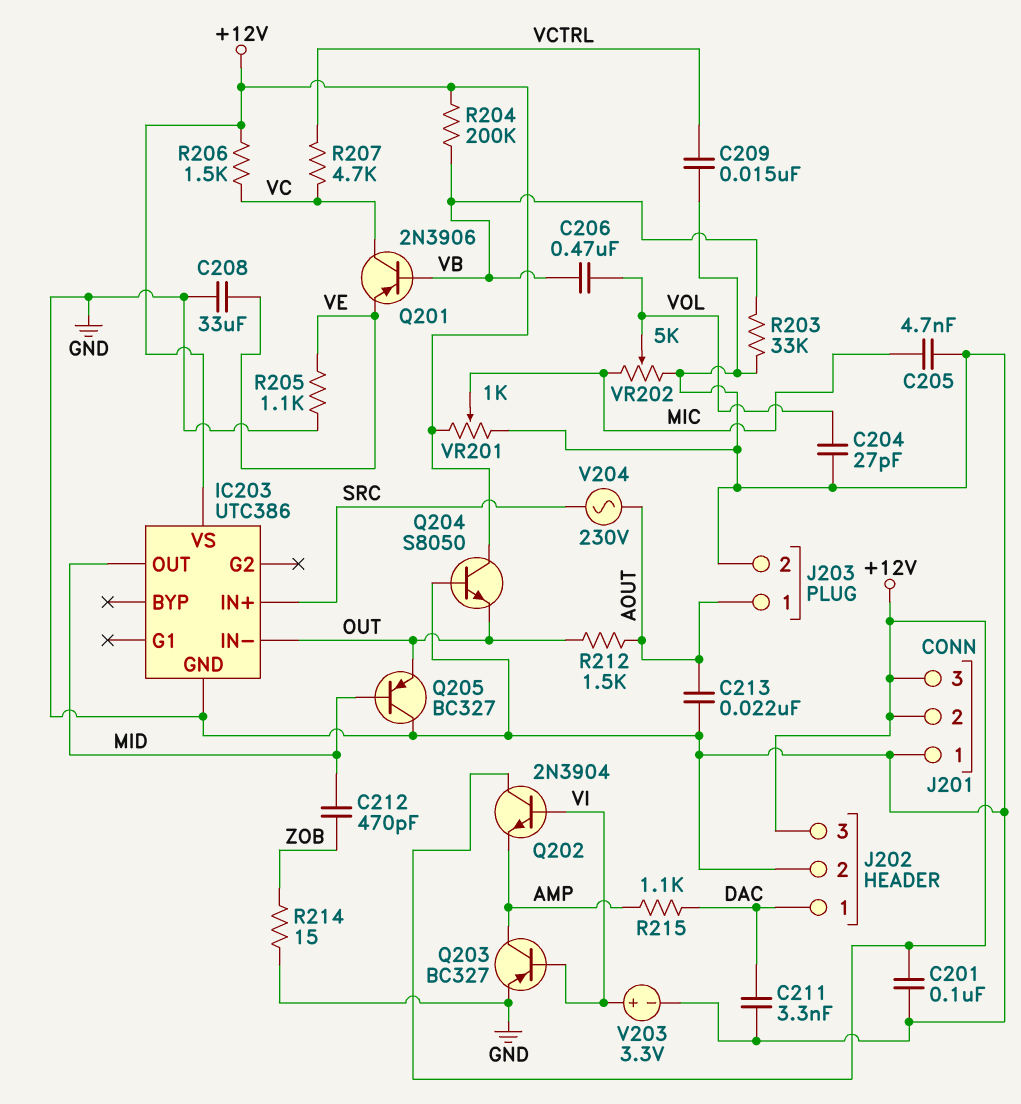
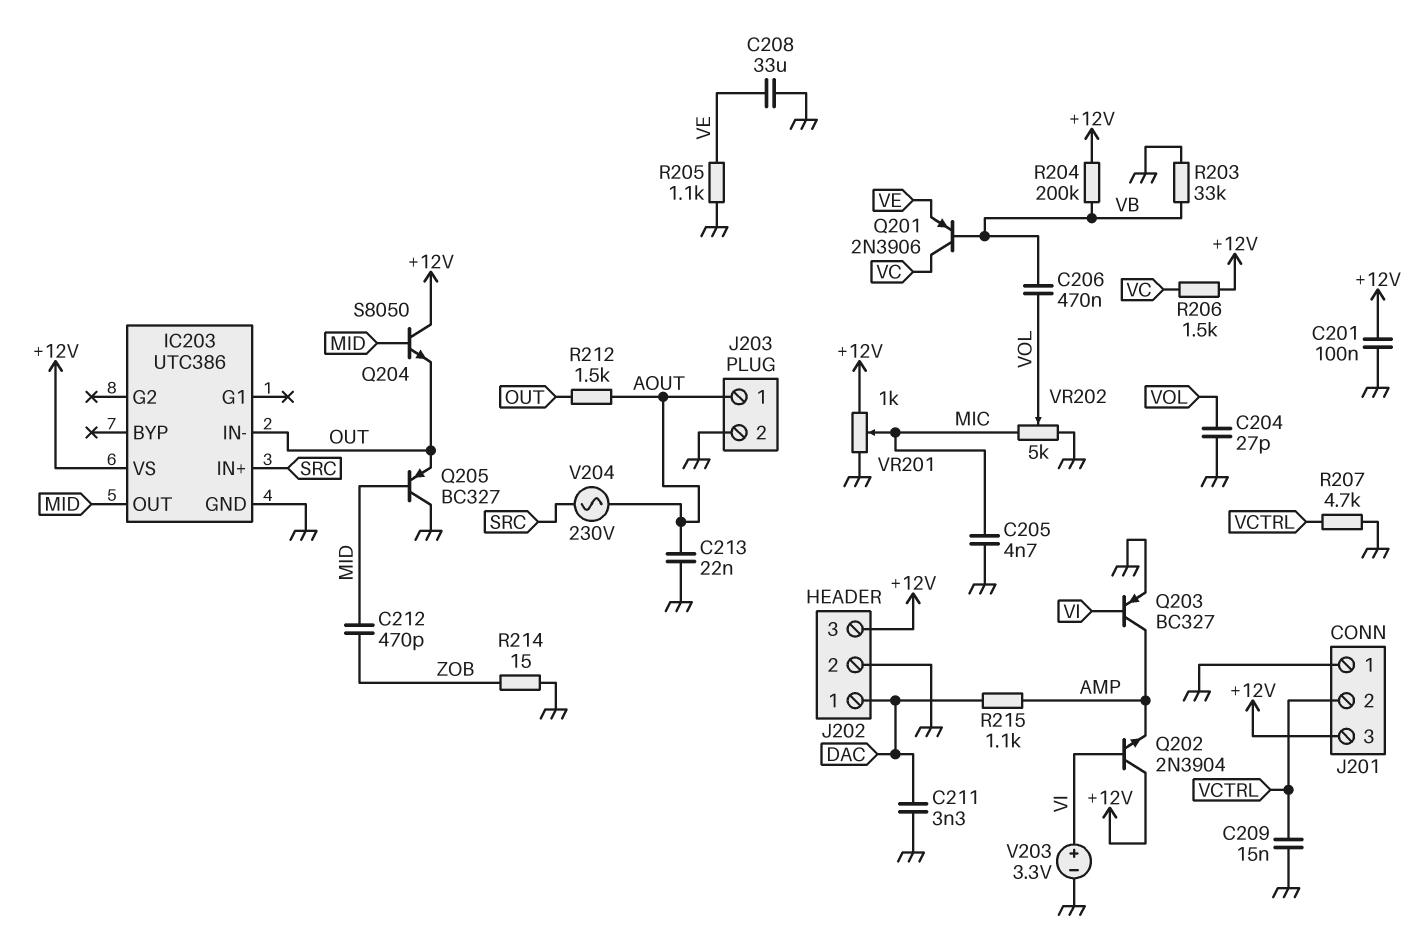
J201 pin 2: +12V -> VCTRL
Q204: NPN S8050 (B GND, C +12V, E OUT) -> NPN S8050 (B MID, C +12V, E OUT)
R207: 4.7k (VC, VCTRL) -> 4.7k (GND, VCTRL)

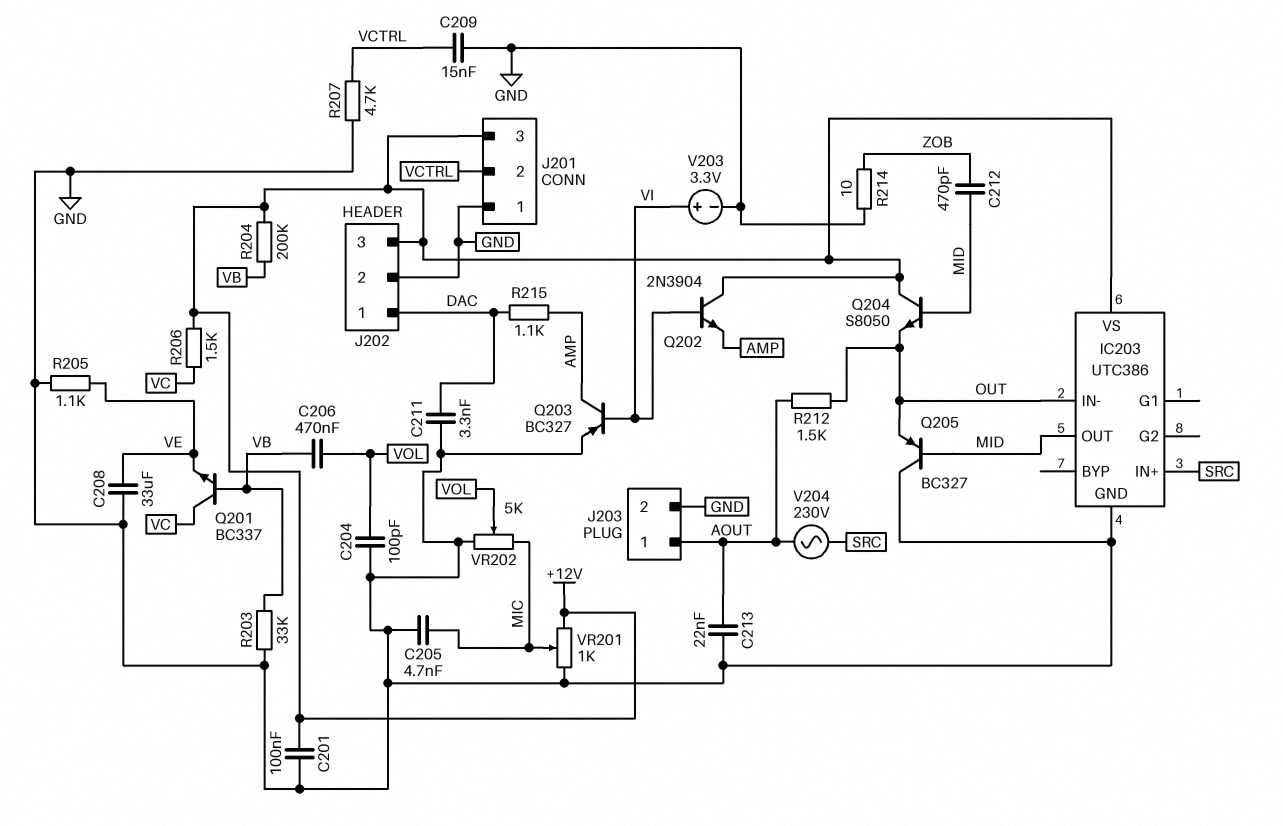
C204: 27pF (GND, VOL) -> 100pF (GND, VOL)
Q201: PNP 2N3906 (B VB, C VC, E VE) -> NPN BC337 (B VB, C VC, E VE)
R214: 15 (GND, ZOB) -> 10 (GND, ZOB)

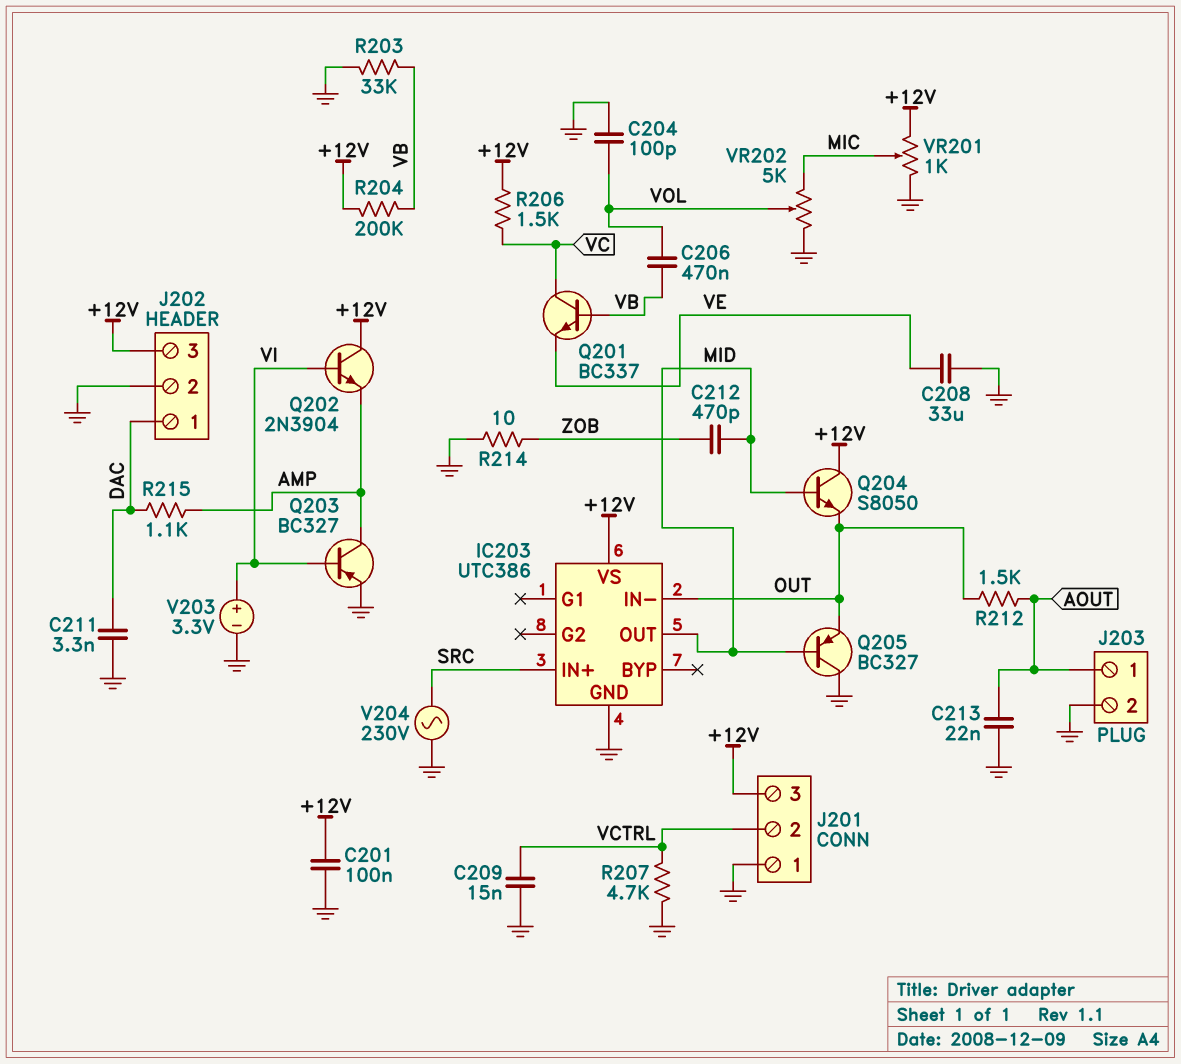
C205: 4.7nF (GND, MIC) -> none
R205: 1.1k (GND, VE) -> none
V204: AC 230V (AOUT, SRC) -> AC 230V (GND, SRC)

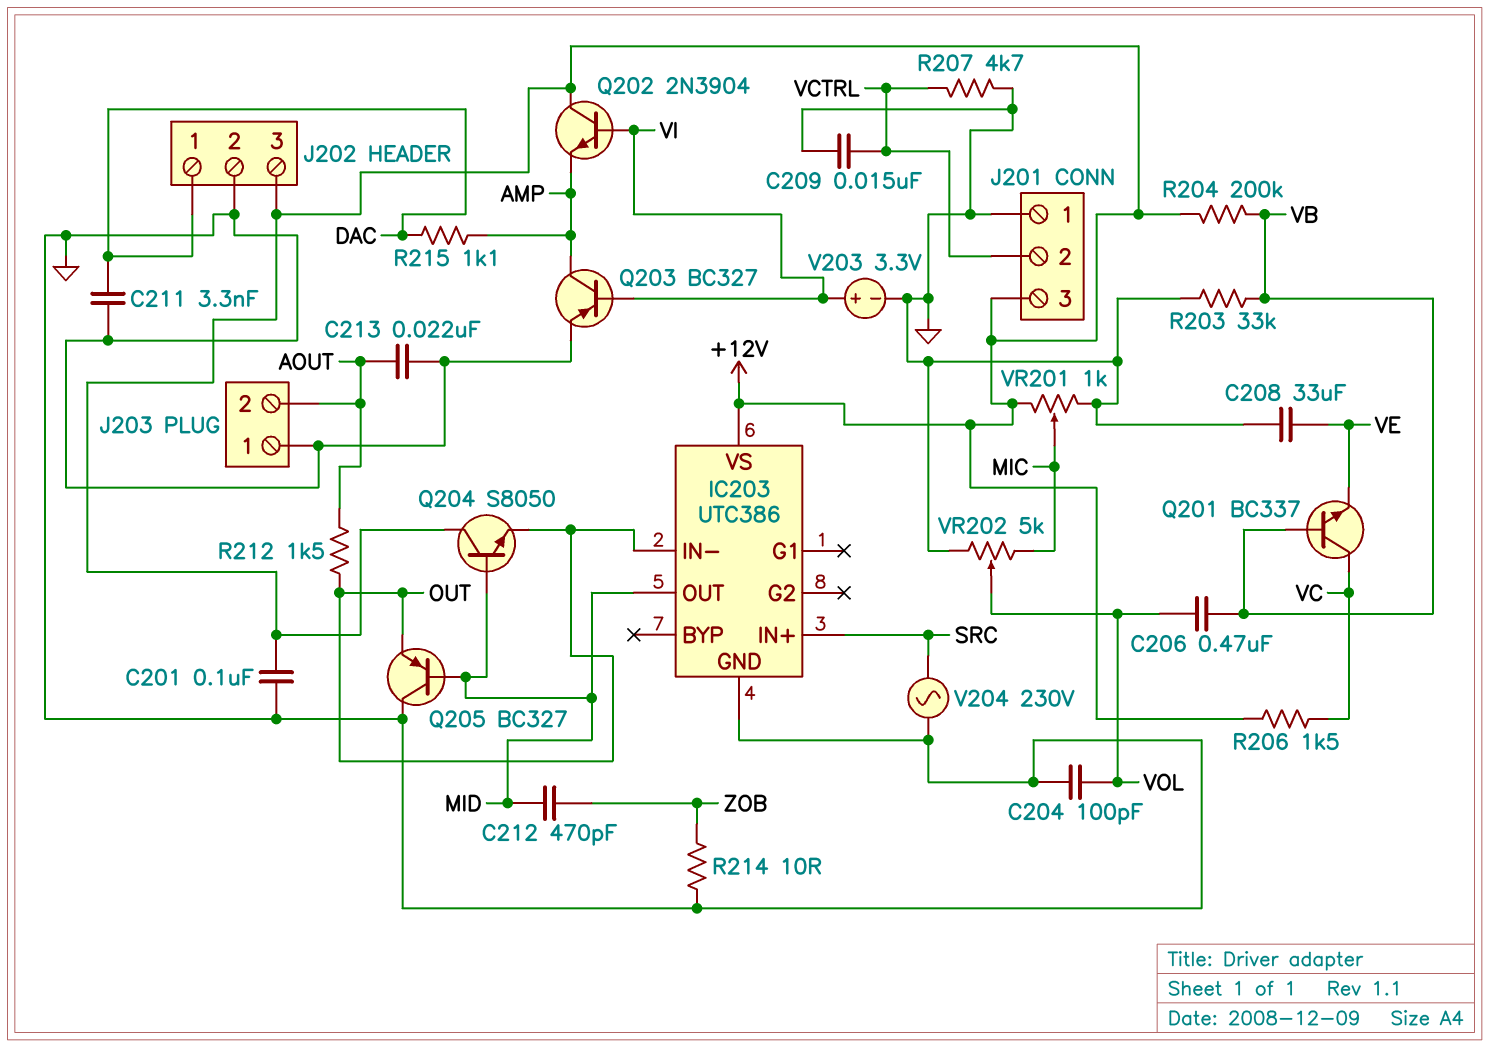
J203 pin 1: AOUT -> GND
J203 pin 2: GND -> AOUT

